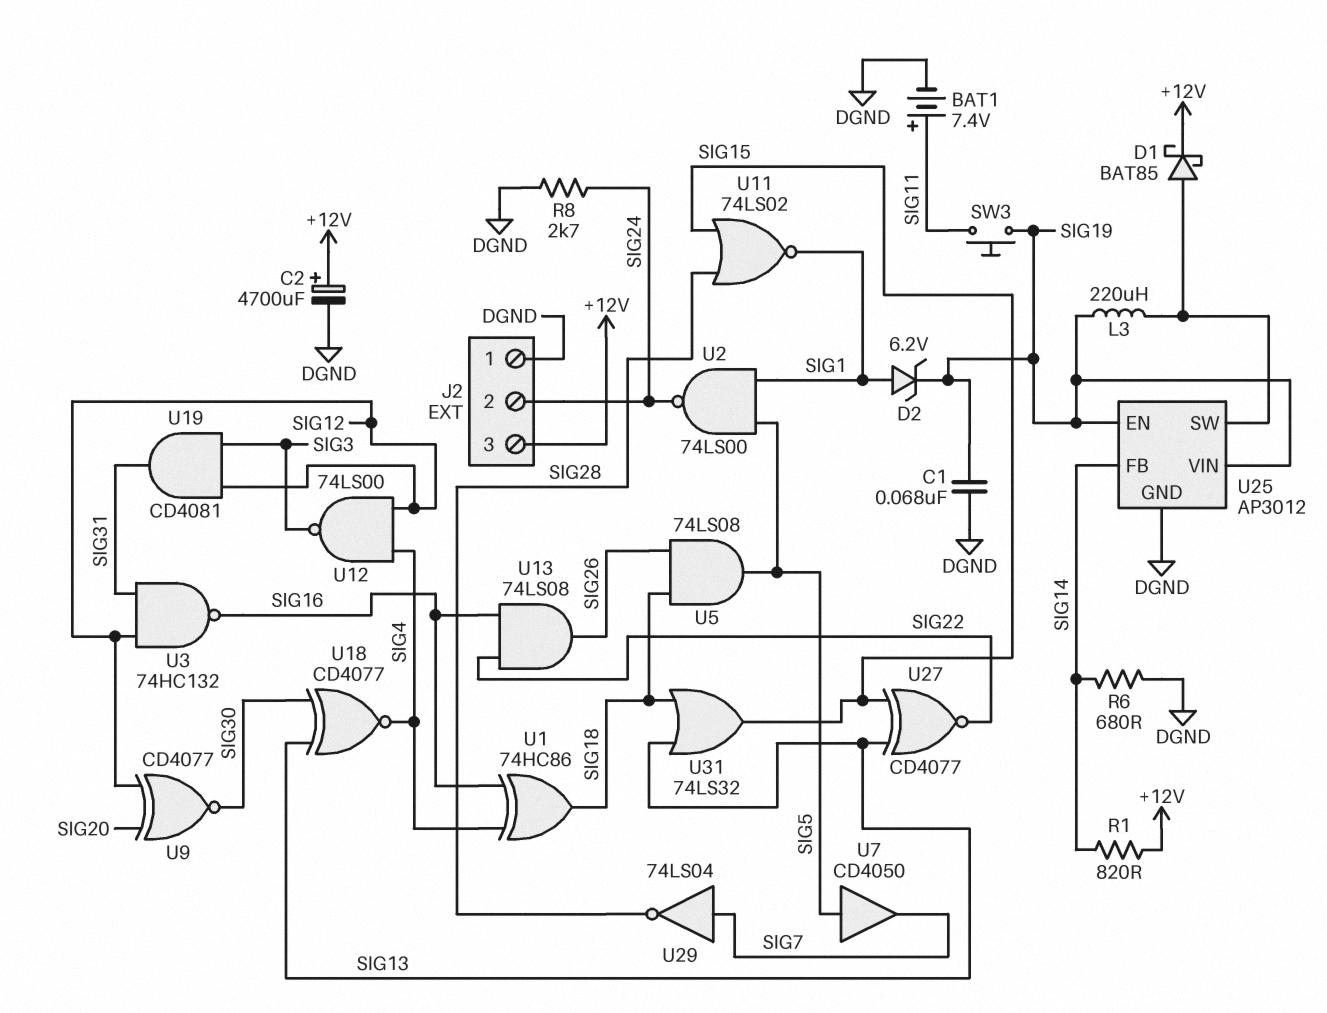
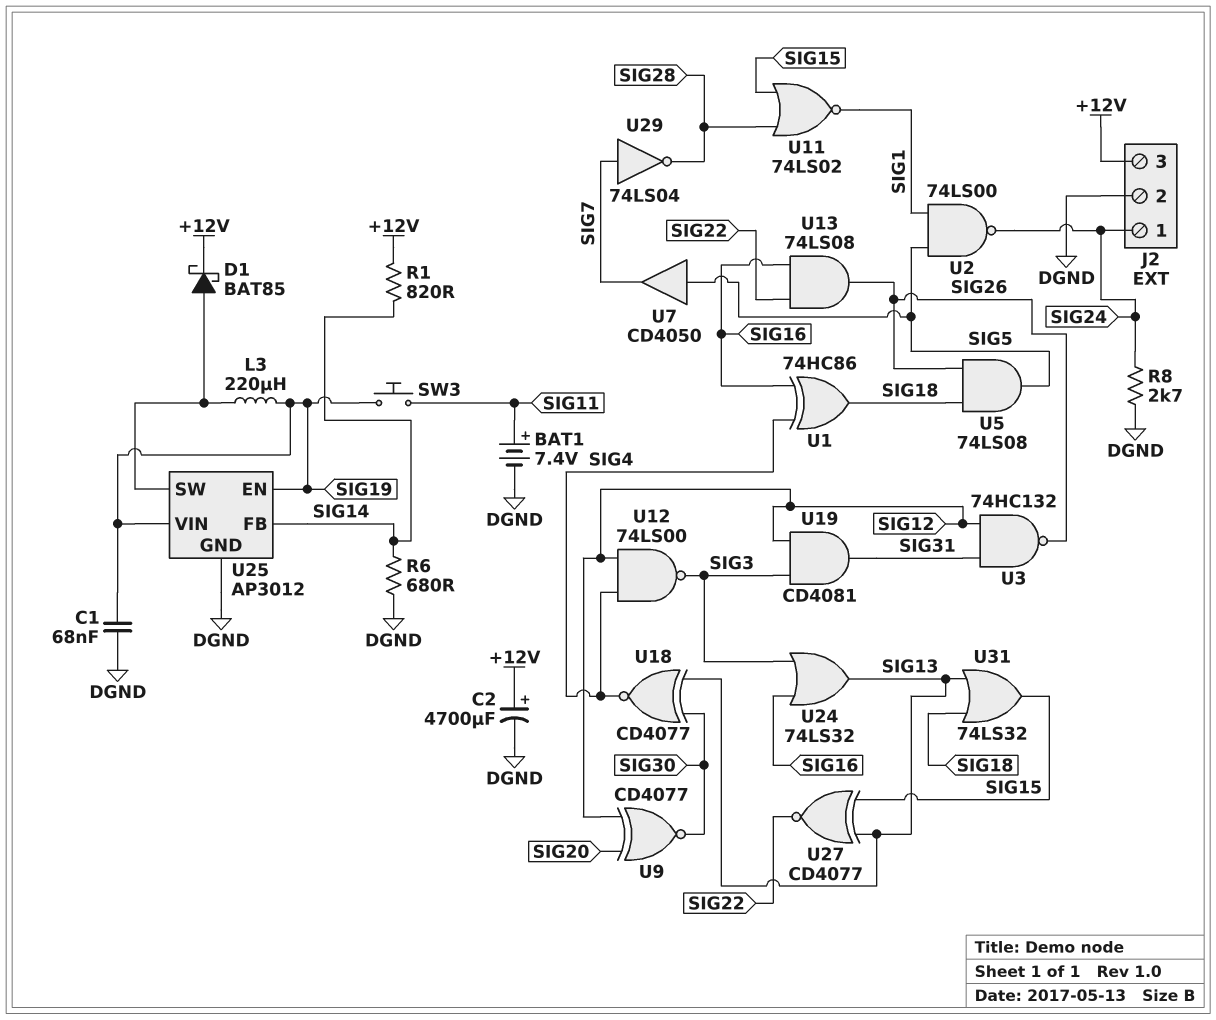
D2: zener 6.2V (A SIG1, K SIG19) -> none
J2 pin 1: DGND -> SIG24
J2 pin 2: SIG24 -> DGND
U3: NAND 74HC132 (in SIG12, in SIG31, out SIG16) -> NAND 74HC132 (in SIG12, in SIG31, out SIG26)
U24: none -> OR 74LS32 (in SIG3, in SIG16, out SIG13)

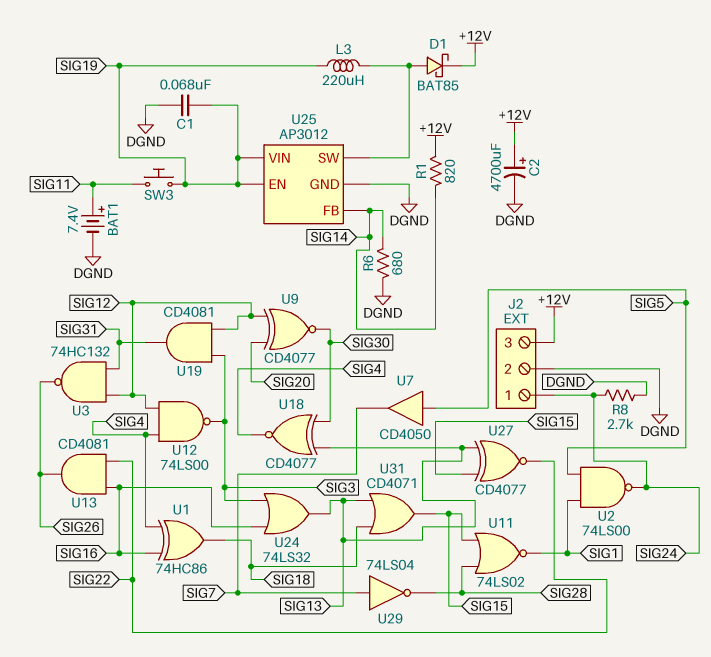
U5: AND 74LS08 (in SIG18, in SIG26, out SIG5) -> none
U13: AND 74LS08 (in SIG16, in SIG22, out SIG26) -> AND CD4081 (in SIG16, in SIG22, out SIG26)
U31: OR 74LS32 (in SIG13, in SIG18, out SIG15) -> OR CD4071 (in SIG13, in SIG18, out SIG15)

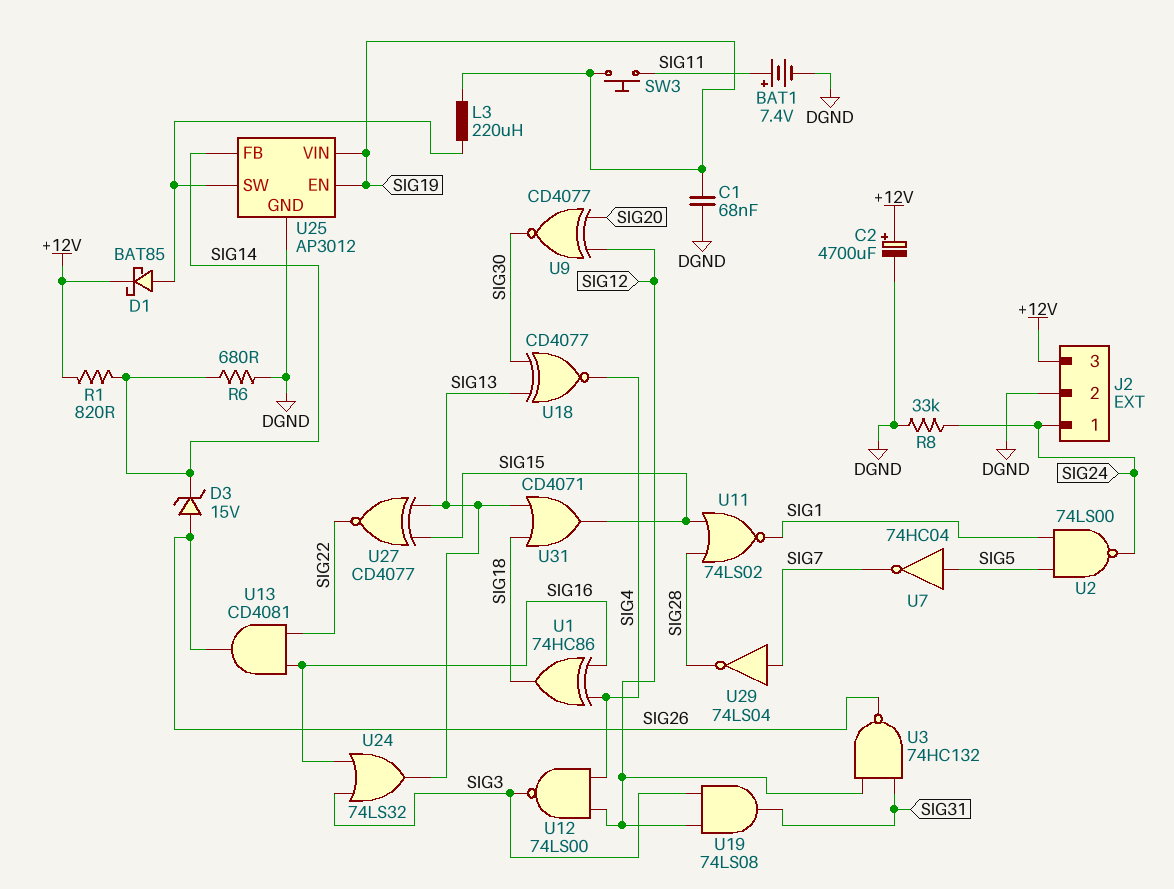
D3: none -> zener 15V (A SIG26, K SIG14)
R8: 2.7k (DGND, SIG24) -> 33k (DGND, SIG24)
U7: buffer CD4050 (in SIG5, out SIG7) -> NOT 74HC04 (in SIG5, out SIG7)
U19: AND CD4081 (in SIG3, in SIG12, out SIG31) -> AND 74LS08 (in SIG3, in SIG12, out SIG31)

